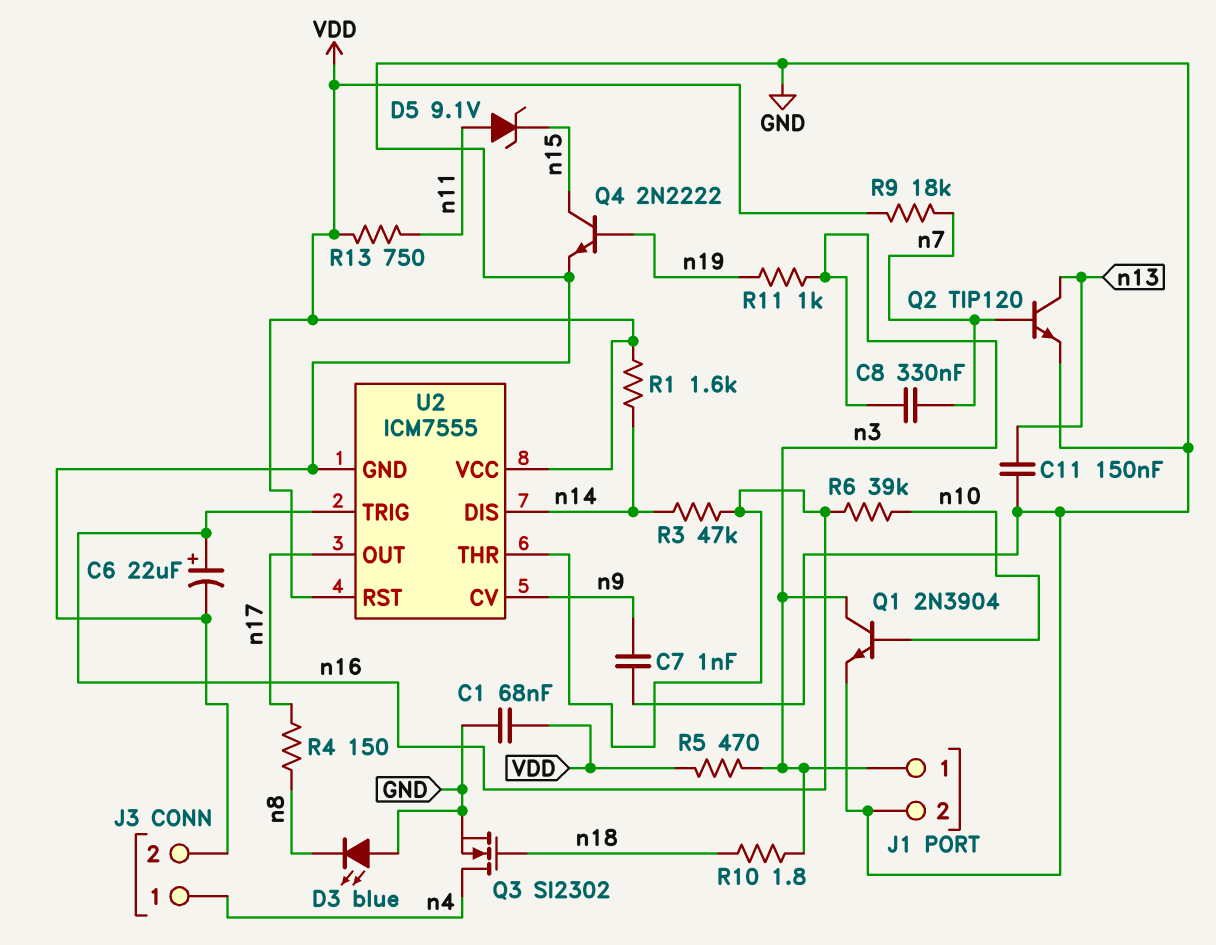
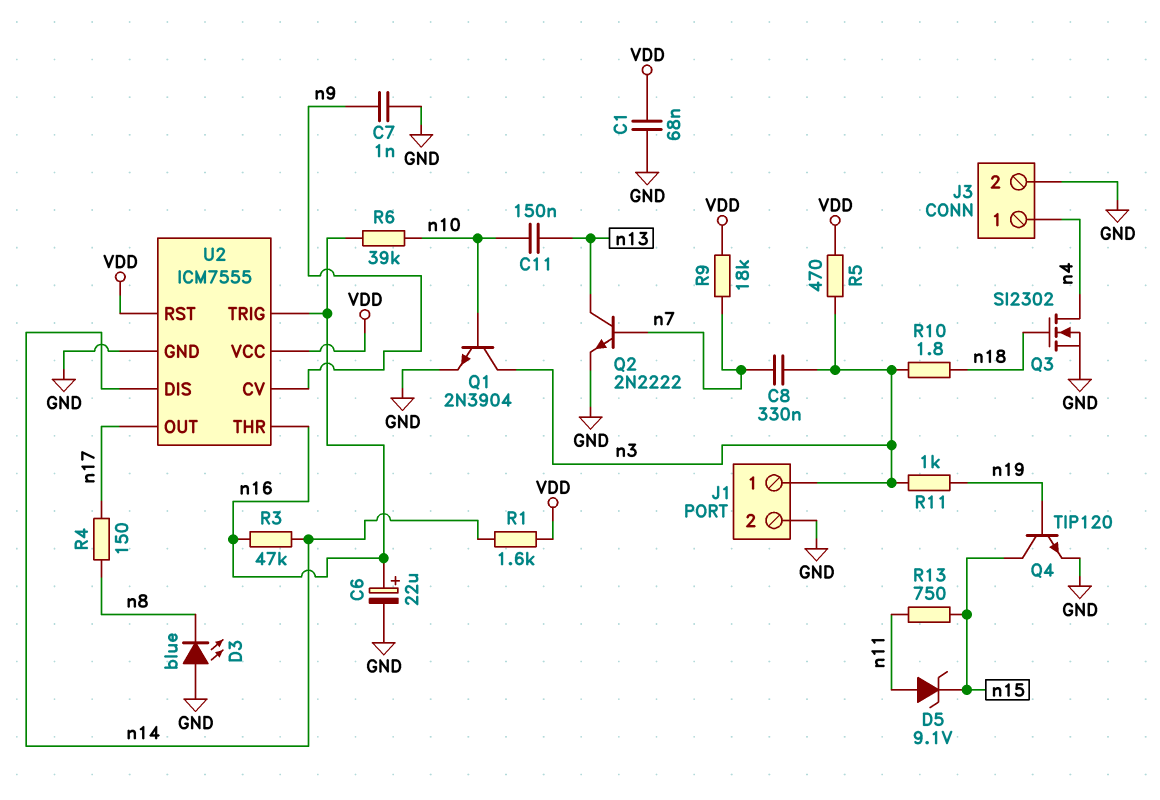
C11: 150nF (GND, n13) -> 150nF (n10, n13)
Q2: NPN TIP120 (B n7, C n13, E GND) -> NPN 2N2222 (B n7, C n13, E GND)
Q4: NPN 2N2222 (B n19, C n15, E GND) -> NPN TIP120 (B n19, C n15, E GND)
R13: 750 (VDD, n11) -> 750 (n11, n15)

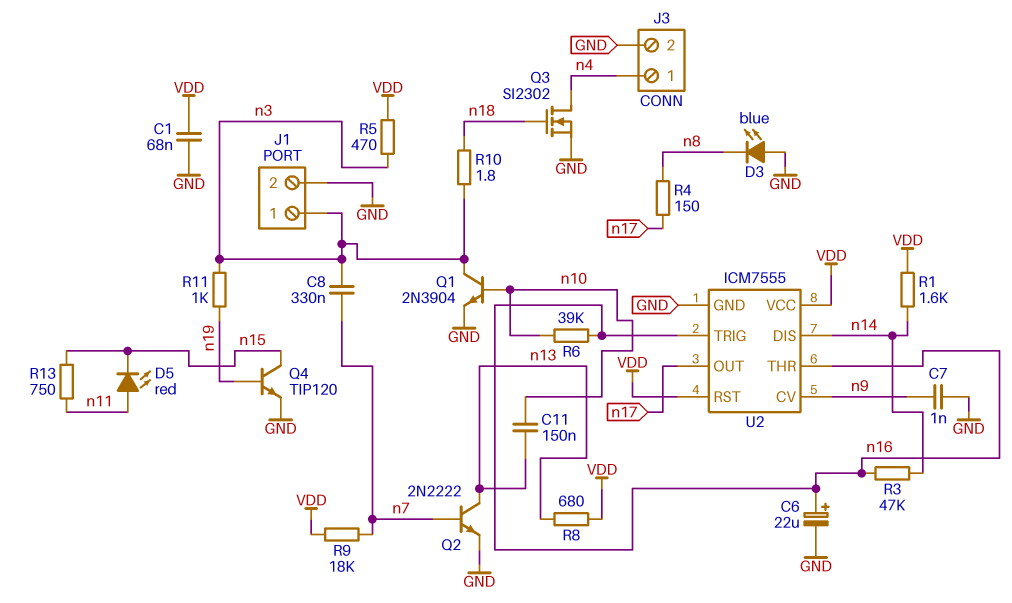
D5: zener 9.1V (A n11, K n15) -> LED red (A n11, K n15)
R8: none -> 680 (VDD, n13)

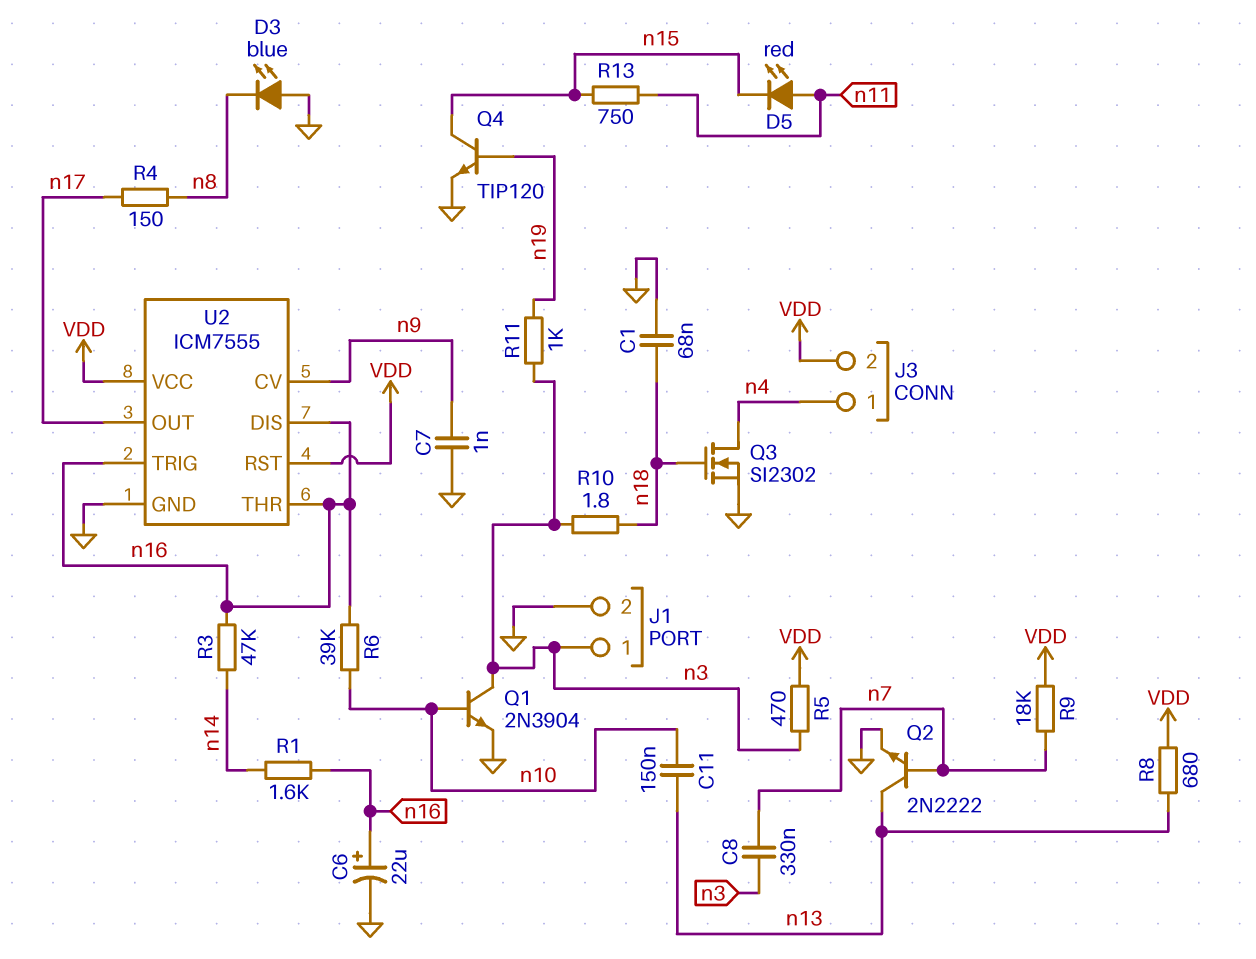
C1: 68nF (GND, VDD) -> 68nF (GND, n18)
J3 pin 2: GND -> VDD
R1: 1.6k (VDD, n14) -> 1.6k (n14, n16)
U2 pin DIS: n14 -> n16

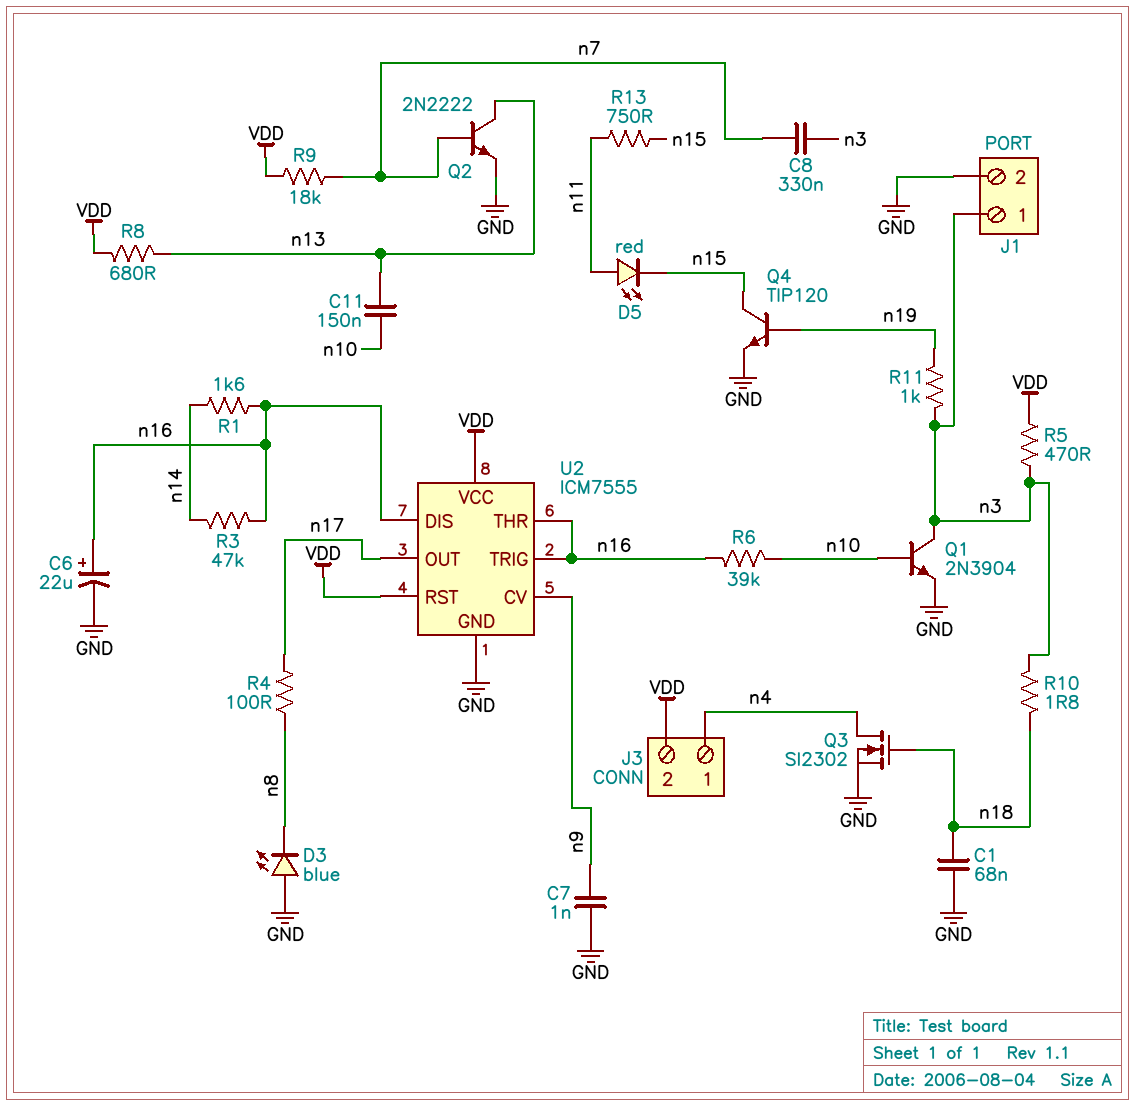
R4: 150 (n8, n17) -> 100 (n8, n17)

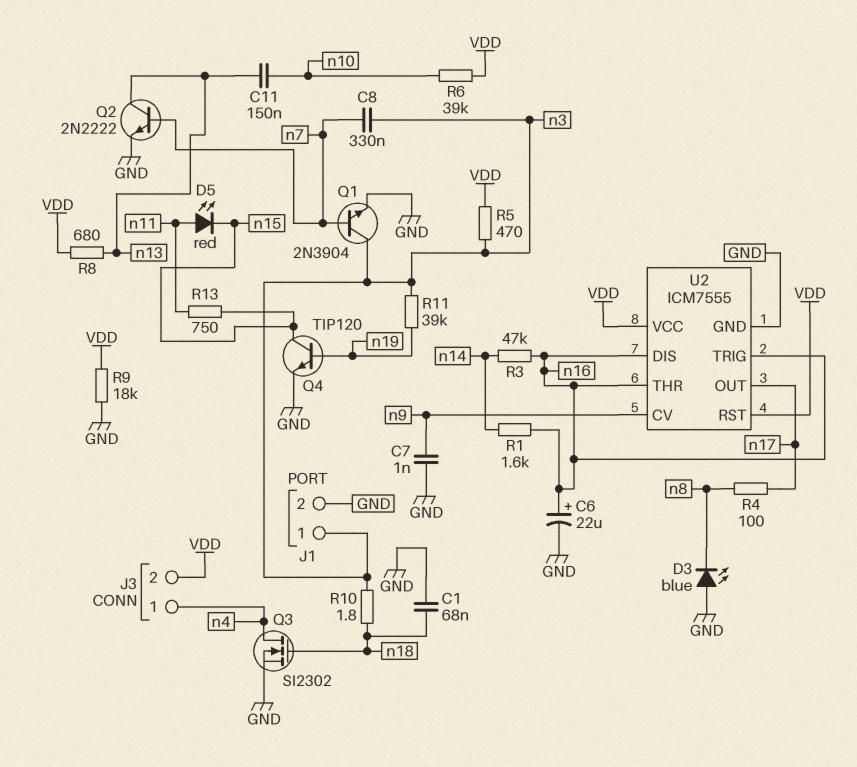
Q1: NPN 2N3904 (B n10, C n3, E GND) -> NPN 2N3904 (B n7, C n3, E GND)
R6: 39k (n10, n16) -> 39k (VDD, n10)
R9: 18k (VDD, n7) -> 18k (GND, VDD)
R11: 1k (n3, n19) -> 39k (n3, n19)

